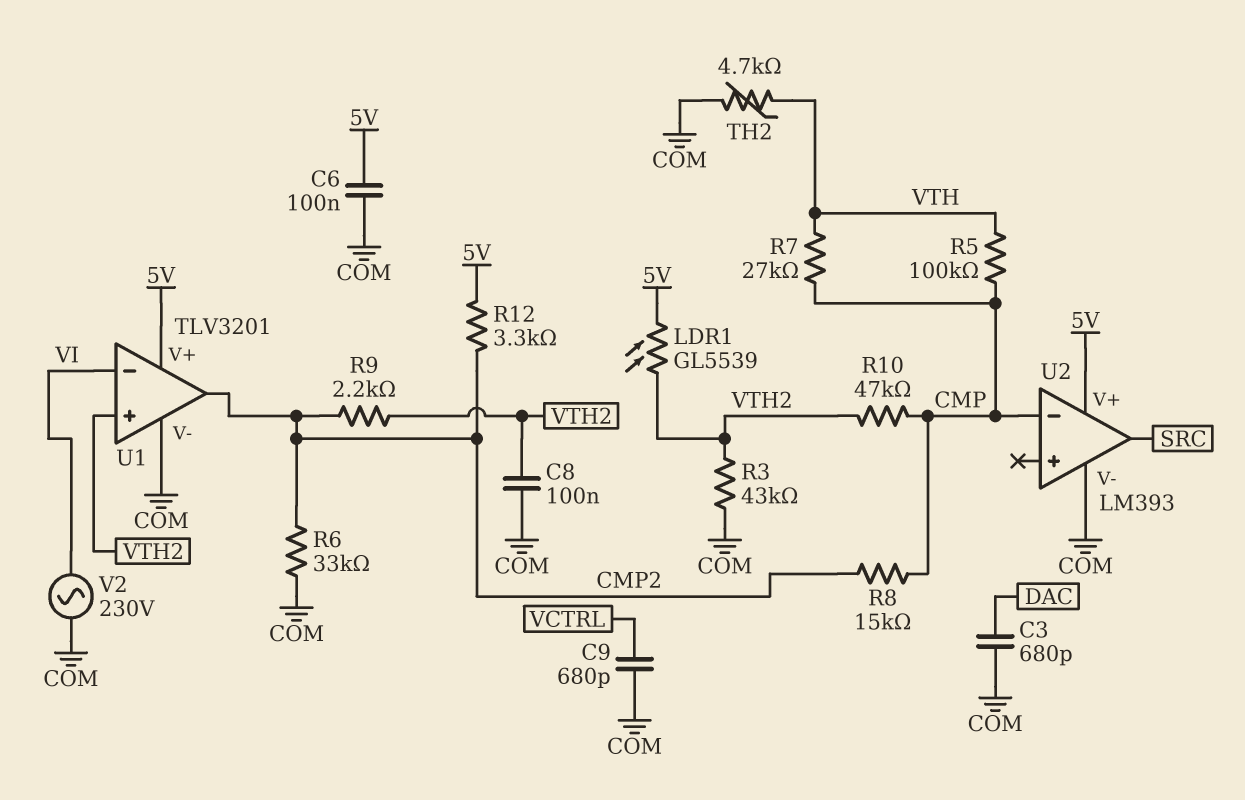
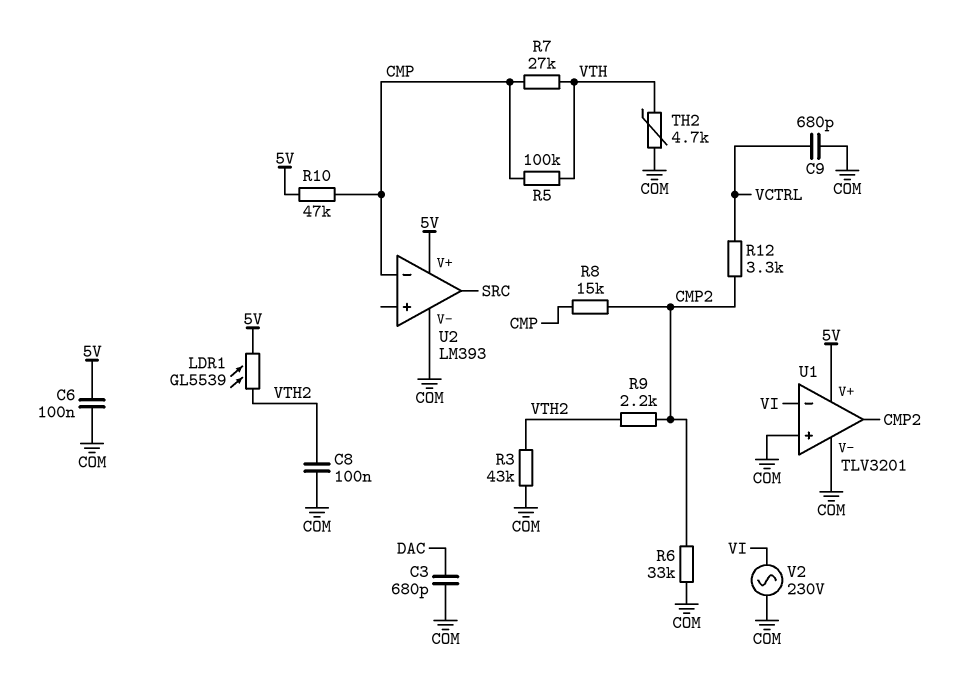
R10: 47k (CMP, VTH2) -> 47k (5V, CMP)
R12: 3.3k (5V, CMP2) -> 3.3k (CMP2, VCTRL)
U1 pin in+: VTH2 -> COM

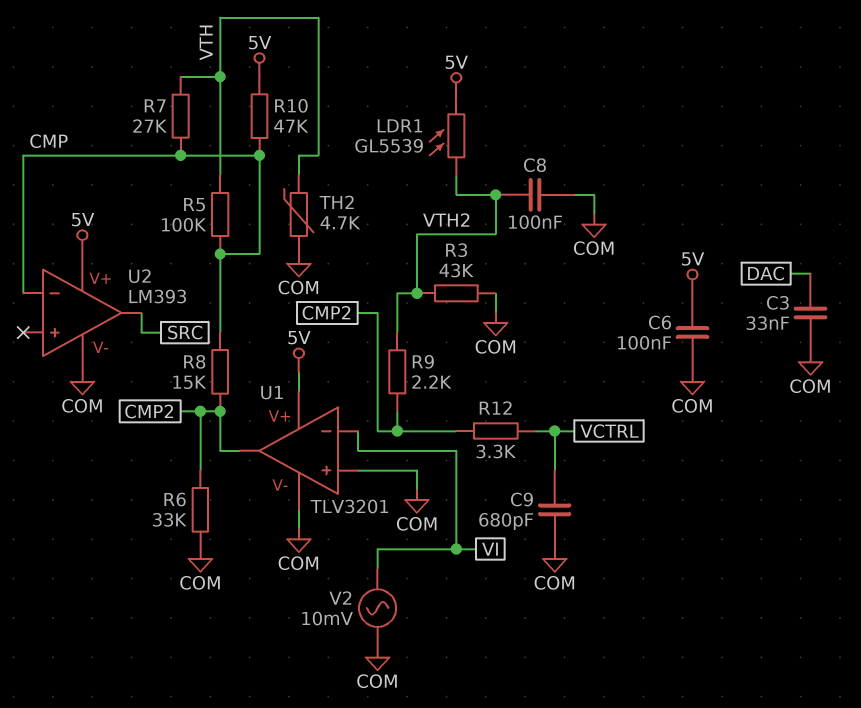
C3: 680pF (COM, DAC) -> 33nF (COM, DAC)
V2: AC 230V (COM, VI) -> AC 10mV (COM, VI)

